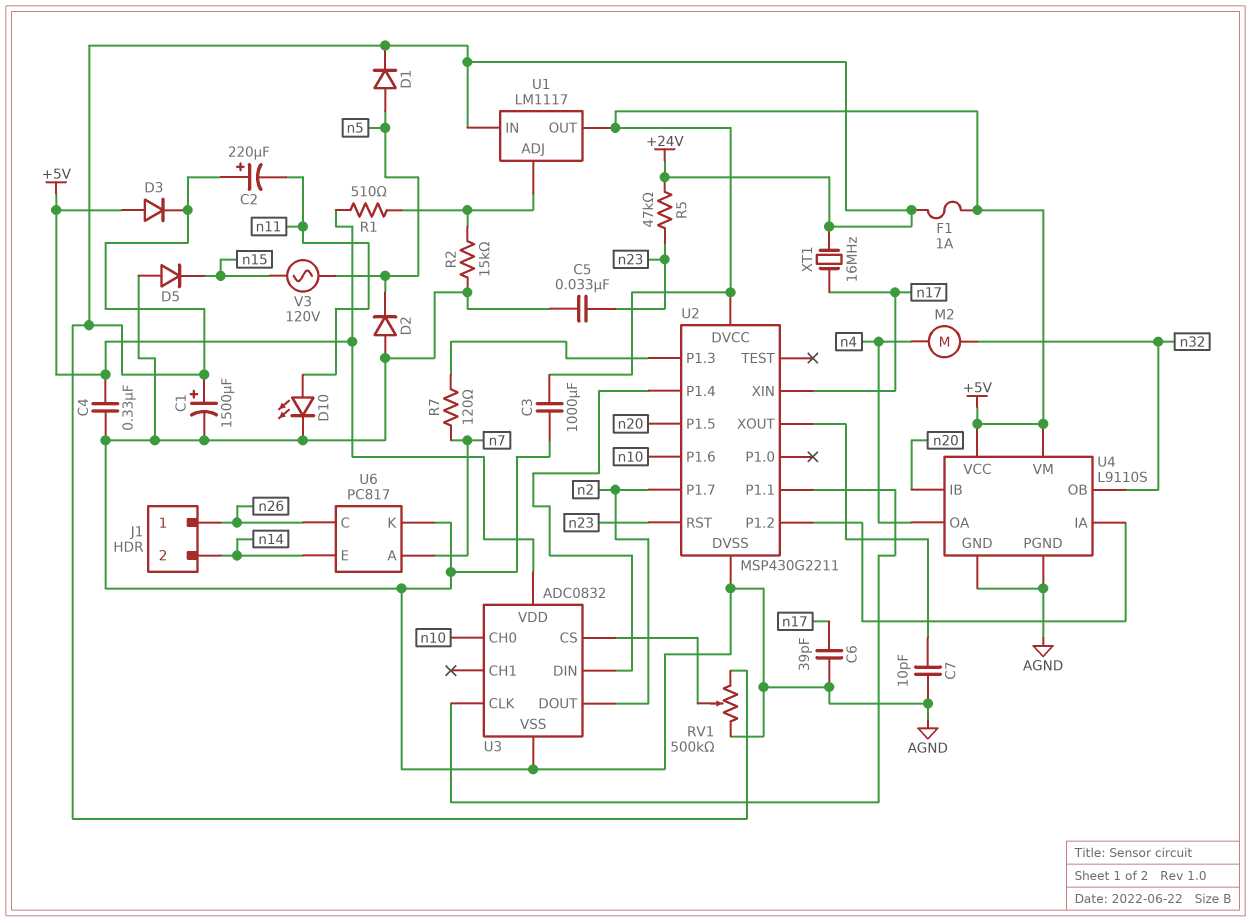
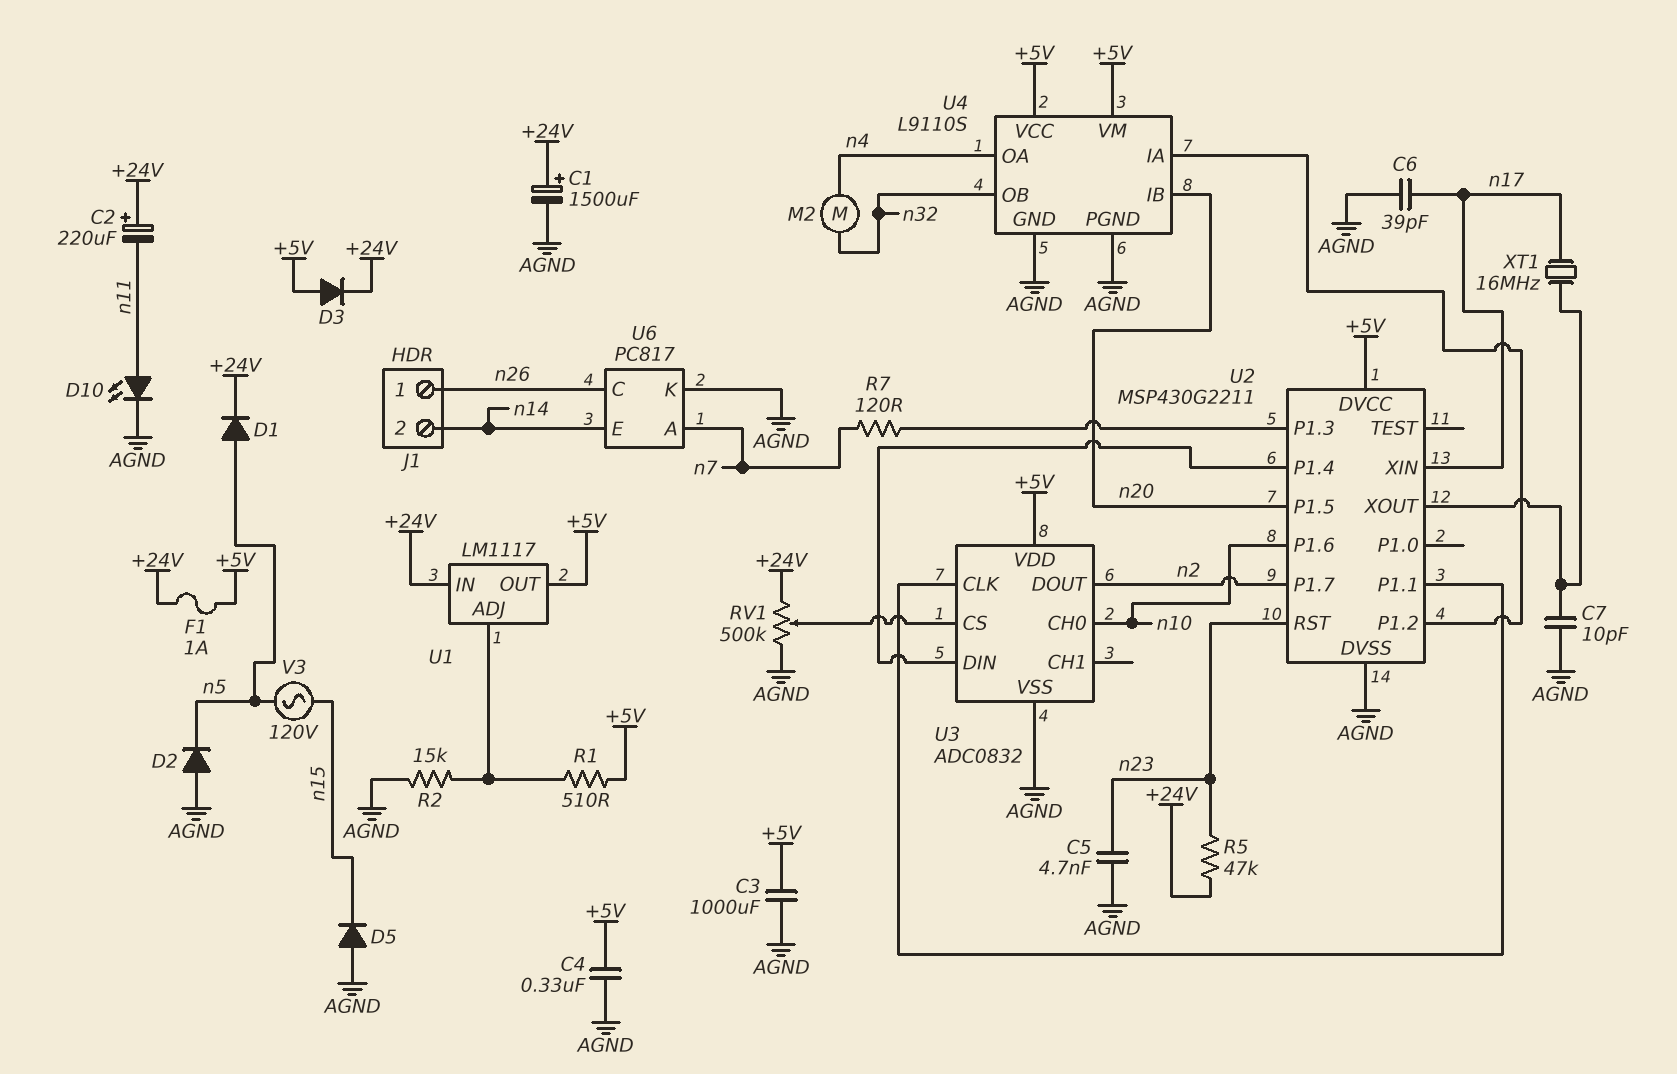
C5: 33nF (AGND, n23) -> 4.7nF (AGND, n23)
XT1: 16MHz (+24V, n17) -> 16MHz (U2/XOUT, n17)

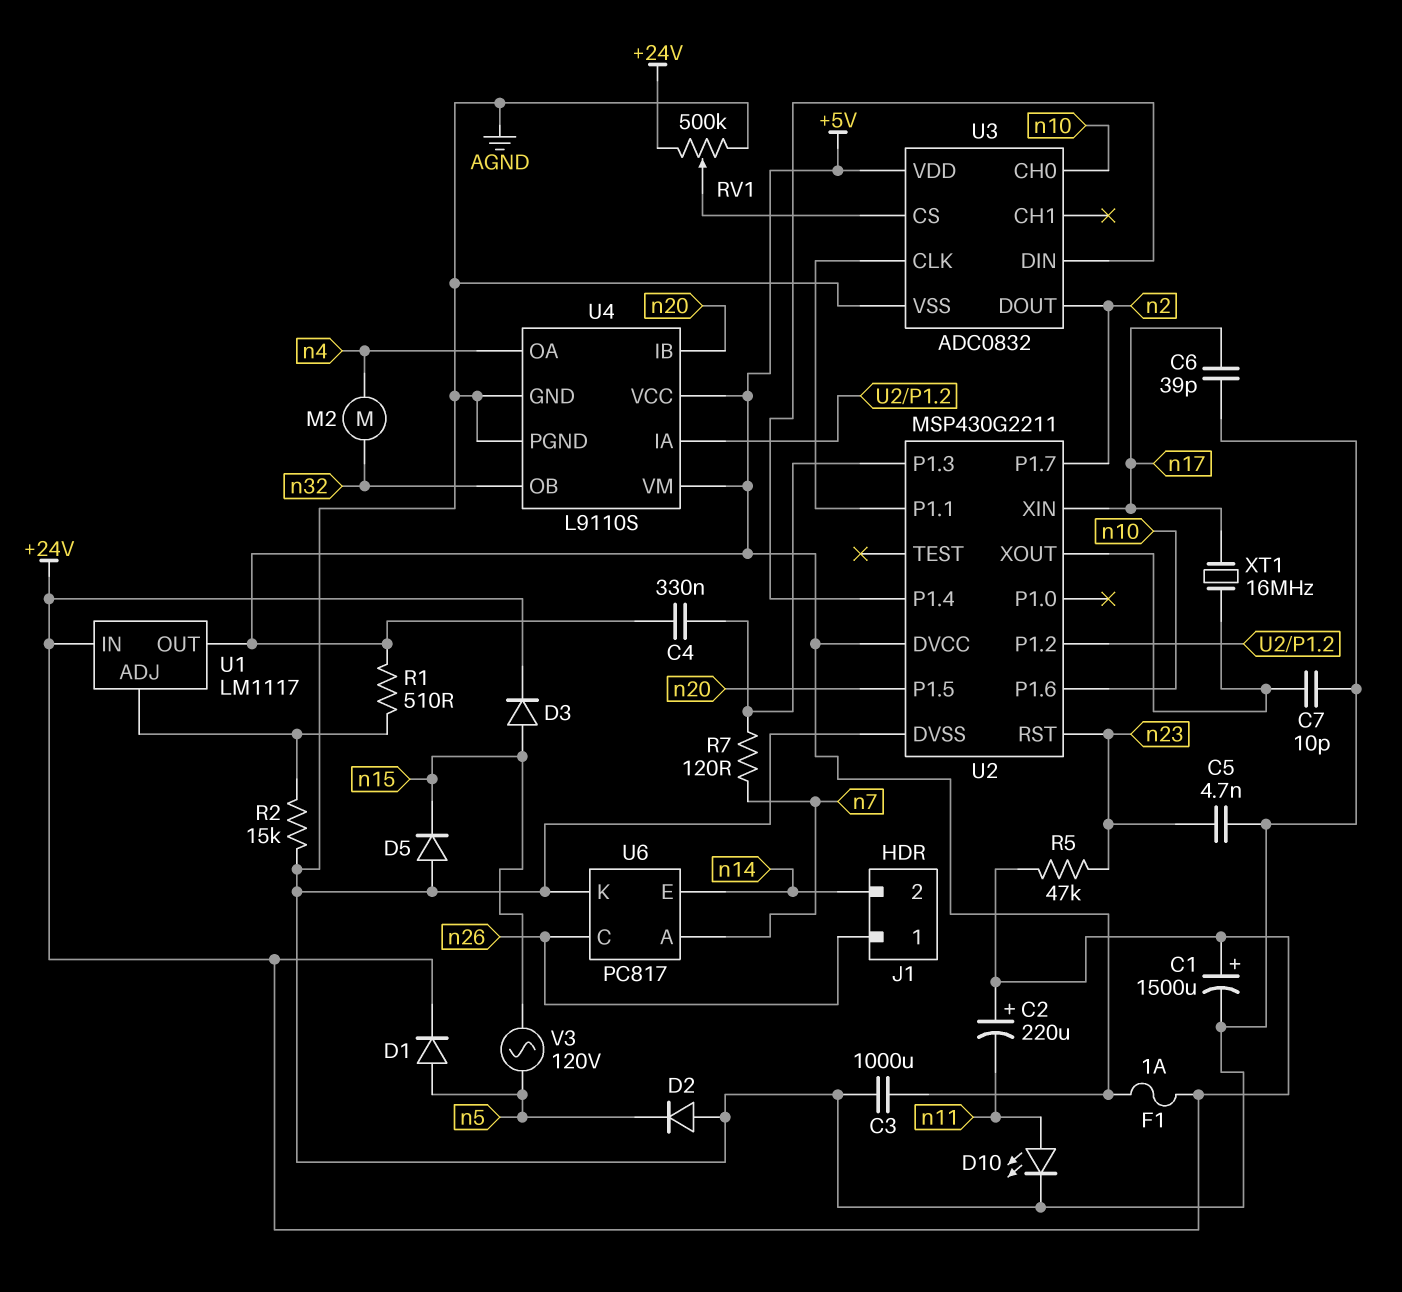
C4: 330nF (+5V, AGND) -> 330nF (+5V, U2/P1.3)
D3: diode (A +5V, K +24V) -> diode (A n15, K +24V)

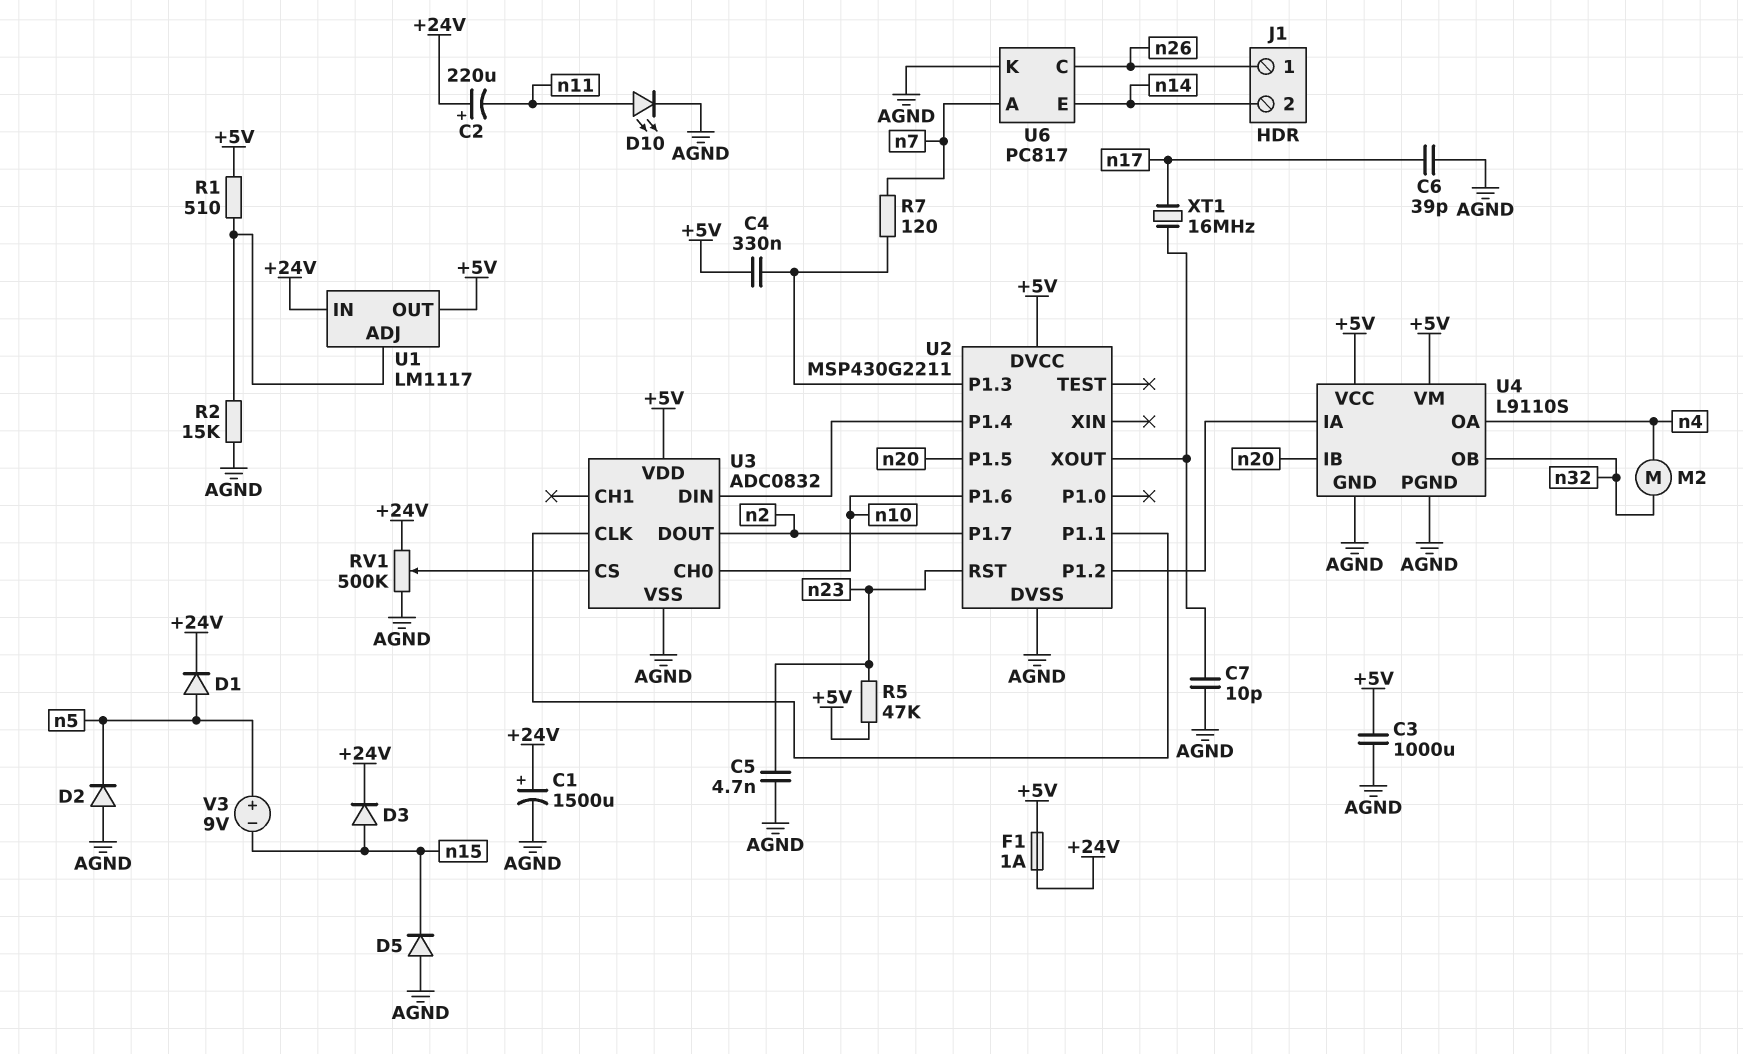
R5: 47k (+24V, n23) -> 47k (+5V, n23)
U2 pin XIN: n17 -> none
V3: AC 120V (n5, n15) -> 9V (plus n5, minus n15)

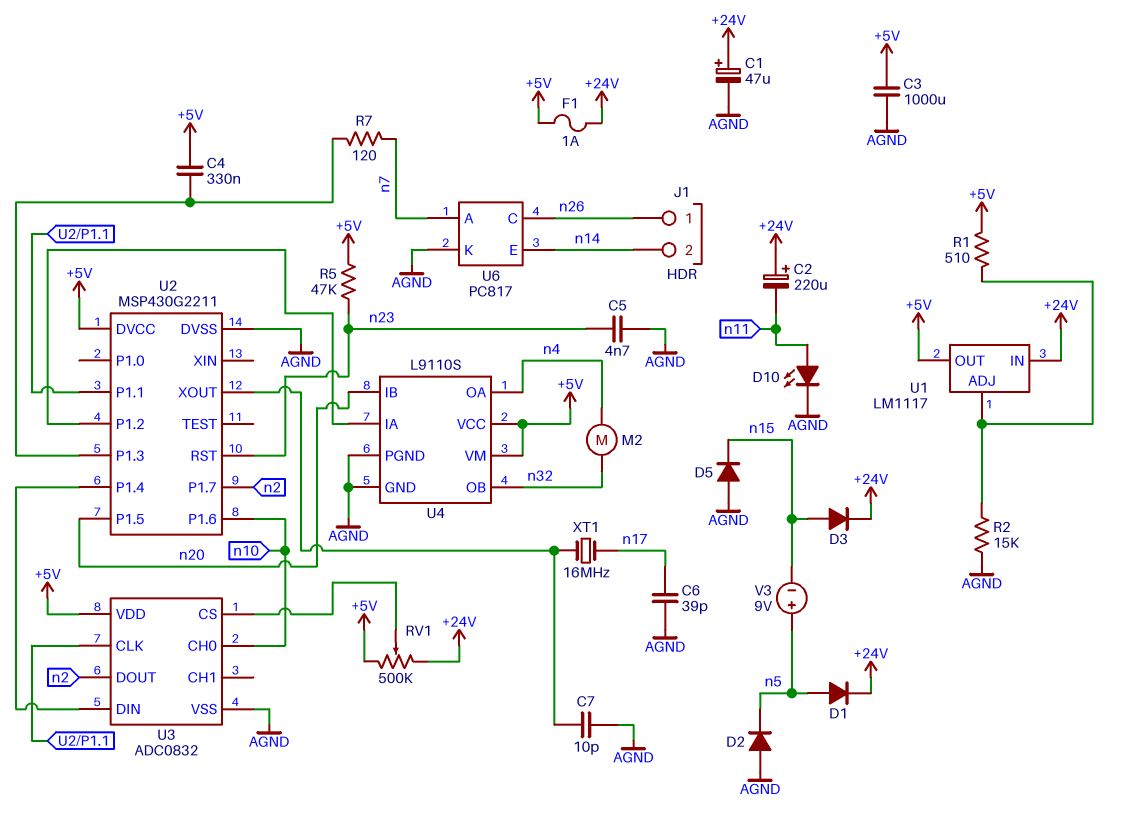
C1: 1500uF (plus +24V, minus AGND) -> 47uF (plus +24V, minus AGND)
RV1: 500k (+24V, AGND, wiper U3/CS) -> 500k (+5V, +24V, wiper U3/CS)

